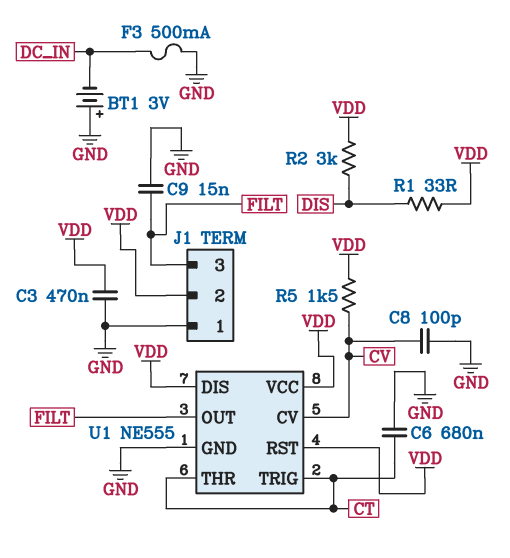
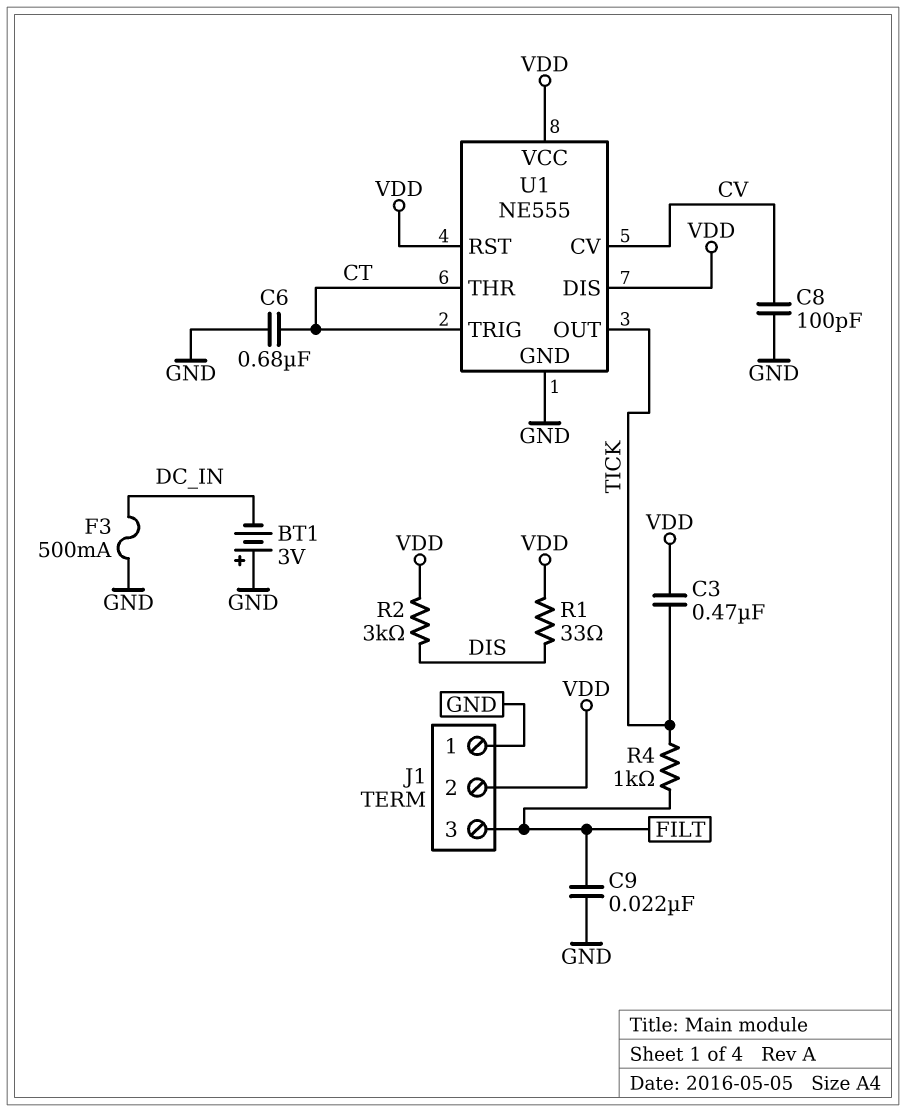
C3: 470nF (GND, VDD) -> 470nF (TICK, VDD)
C9: 15nF (FILT, GND) -> 22nF (FILT, GND)
R4: none -> 1k (FILT, TICK)
R5: 1.5k (CV, VDD) -> none
U1 pin OUT: FILT -> TICK

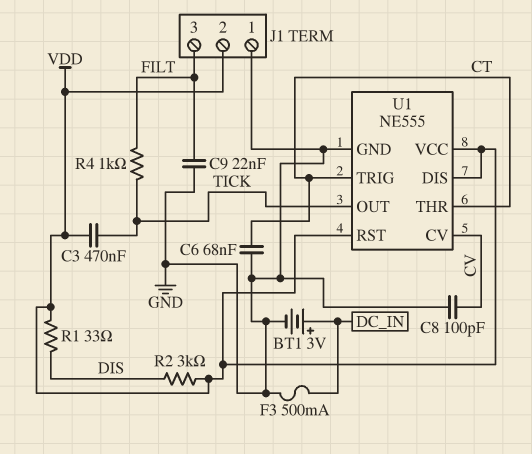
BT1: 3V (plus GND, minus DC_IN) -> 3V (plus DC_IN, minus GND)
C6: 680nF (CT, GND) -> 68nF (CT, GND)

